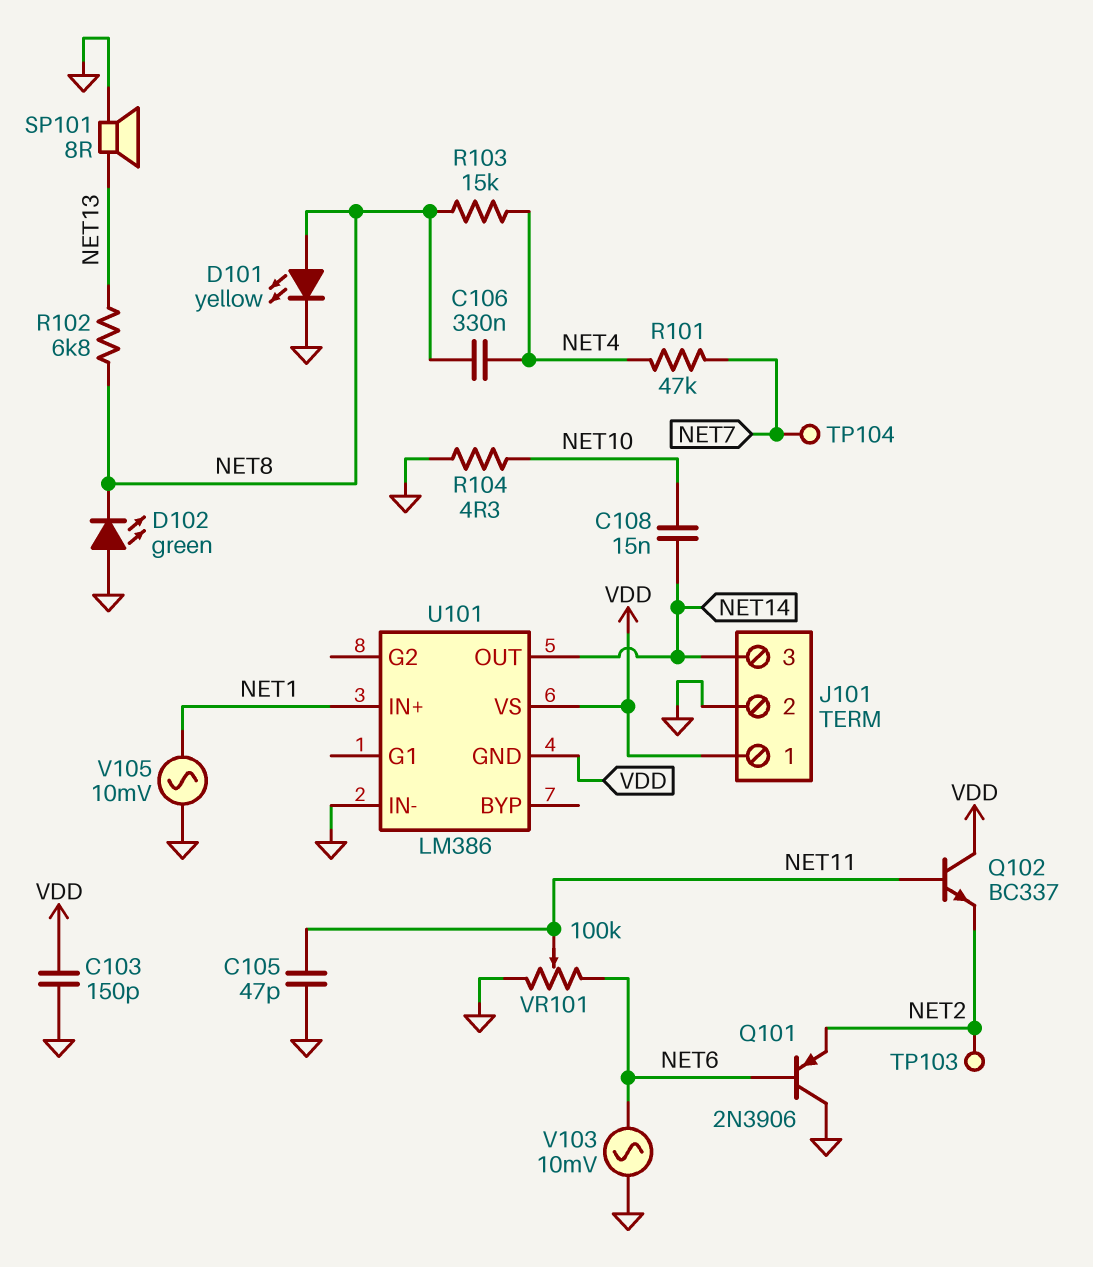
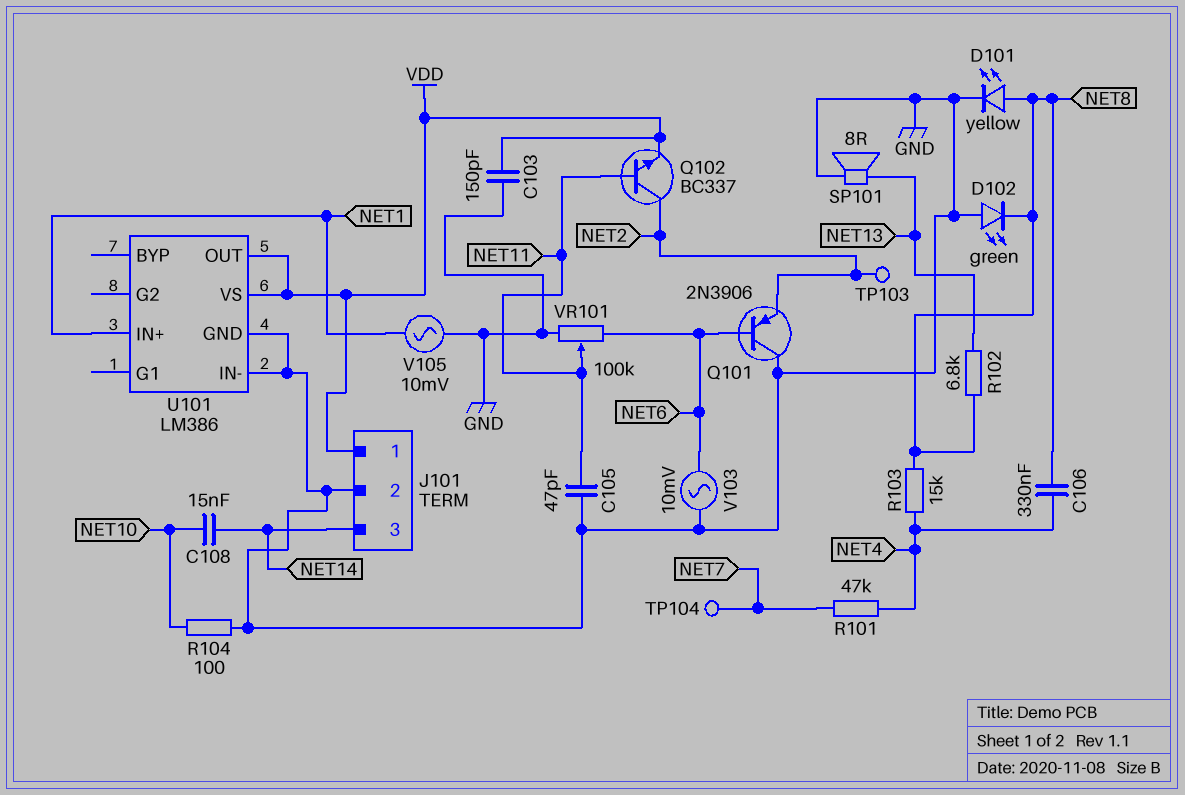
Q102: NPN BC337 (B NET11, C VDD, E NET2) -> NPN BC337 (B NET11, C NET2, E VDD)
R104: 4.3 (GND, NET10) -> 100 (GND, NET10)
U101 pin GND: VDD -> GND
U101 pin OUT: NET14 -> VDD

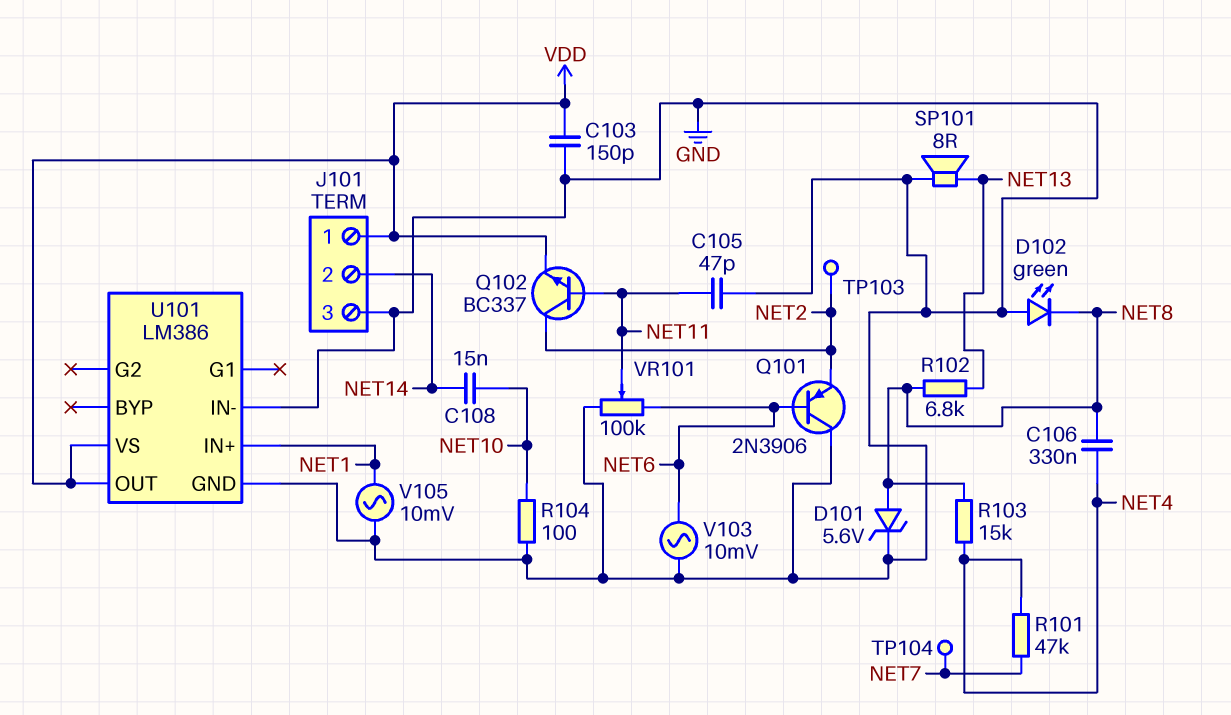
D101: LED yellow (A NET8, K GND) -> zener 5.6V (A NET8, K GND)
J101 pin 2: GND -> NET14
J101 pin 3: NET14 -> GND

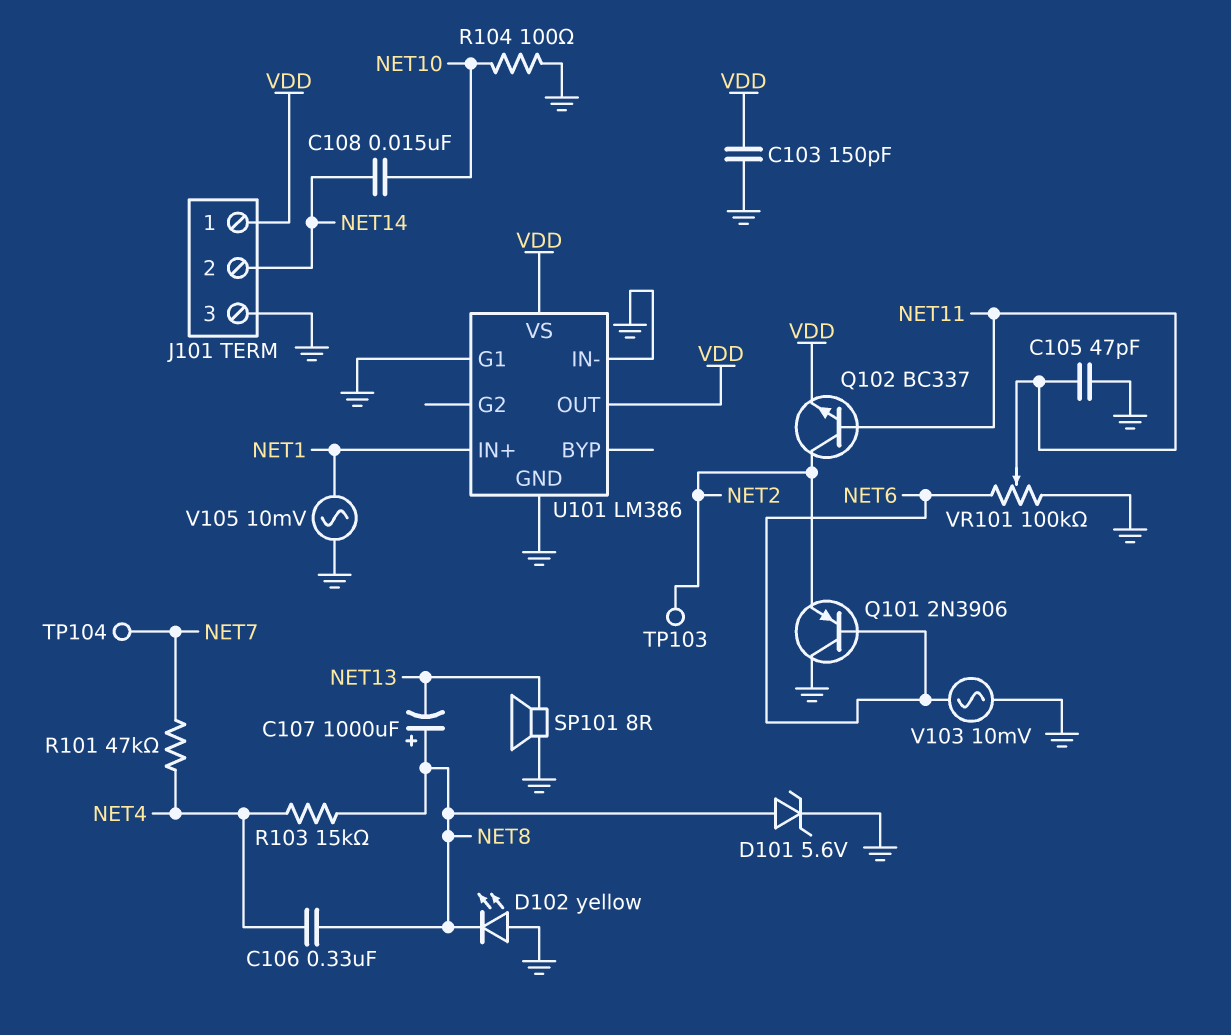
C107: none -> 1000uF (plus NET8, minus NET13)
D102: LED green (A GND, K NET8) -> LED yellow (A GND, K NET8)
R102: 6.8k (NET8, NET13) -> none
U101 pin G1: none -> GND

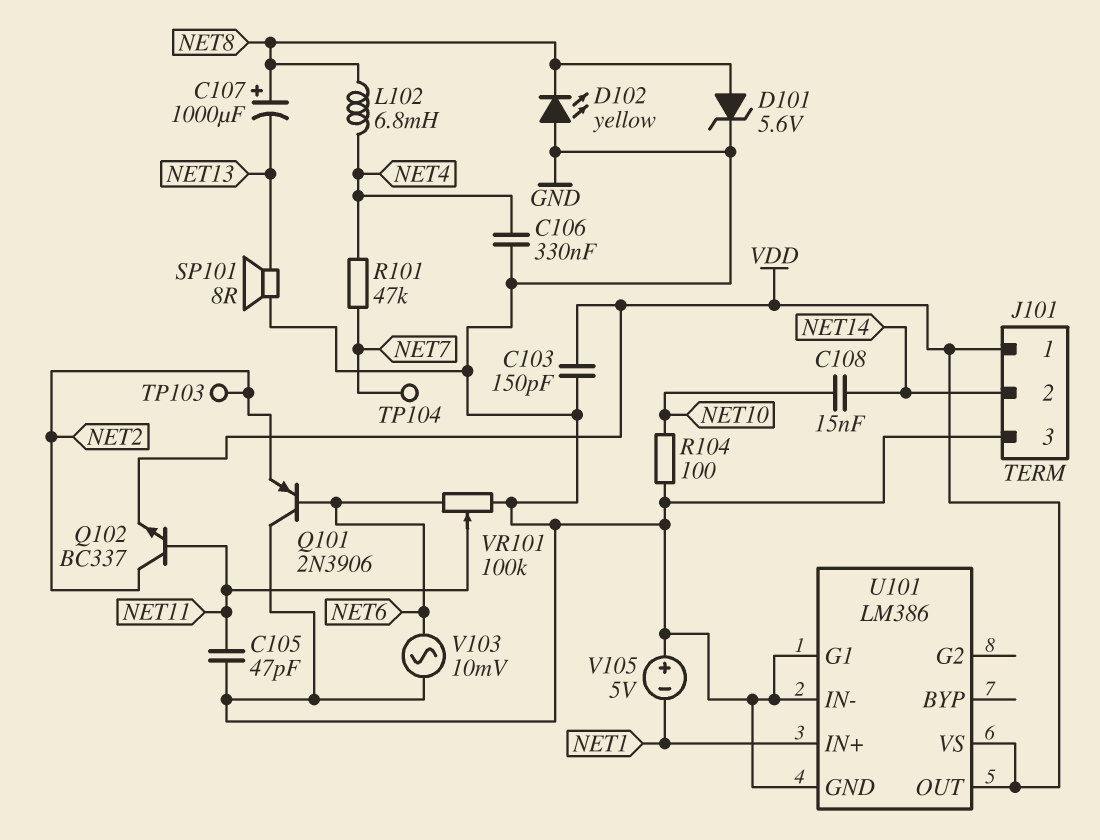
C106: 330nF (NET4, NET8) -> 330nF (GND, NET4)
L102: none -> 6.8mH (NET4, NET8)
R103: 15k (NET4, NET8) -> none
V105: AC 10mV (GND, NET1) -> 5V (plus GND, minus NET1)

